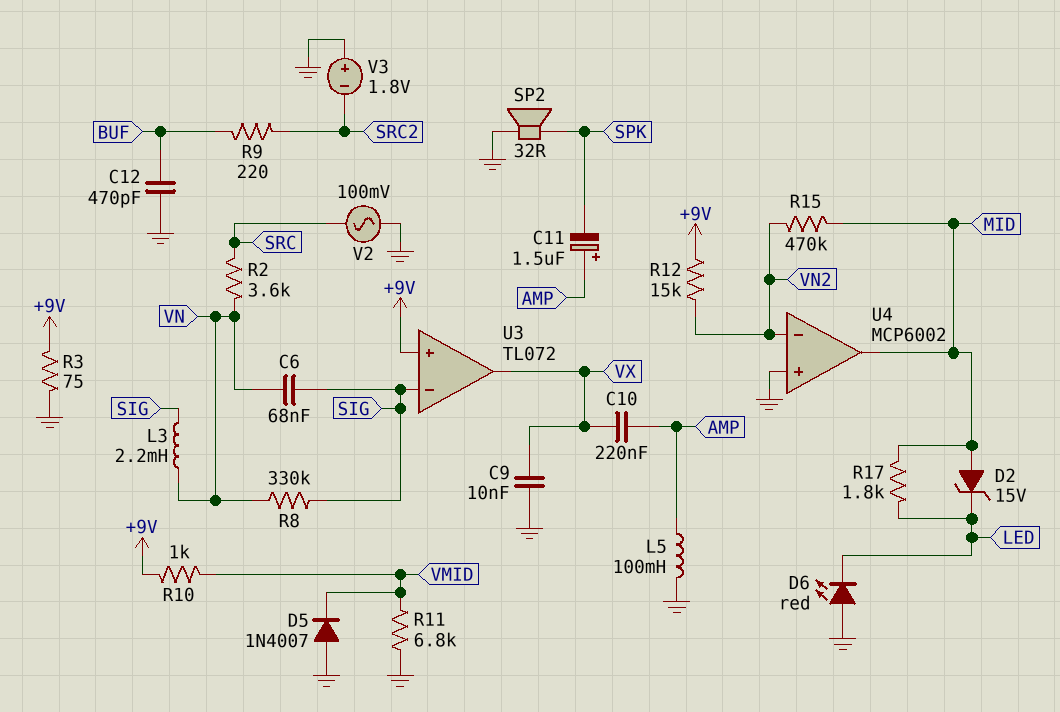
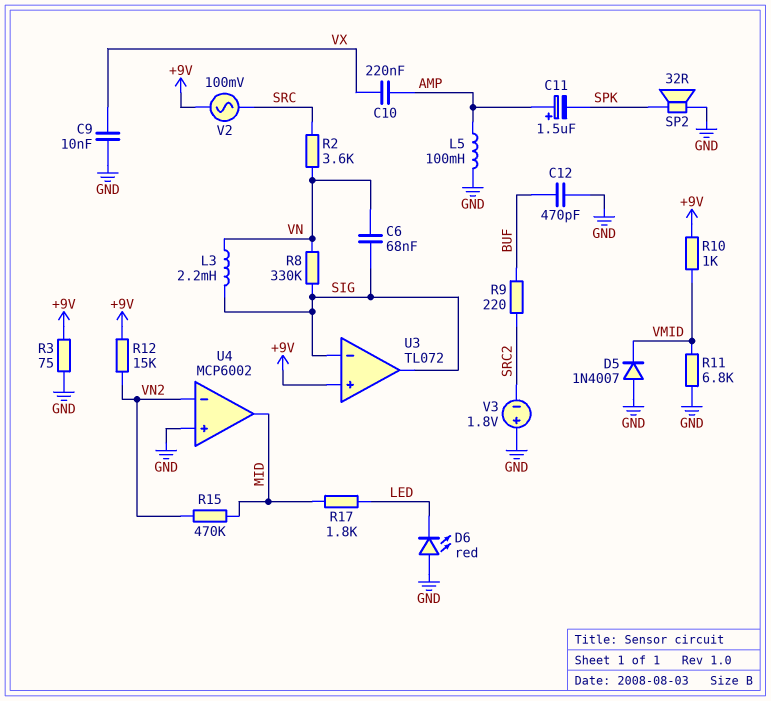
D2: zener 15V (A MID, K LED) -> none
U3 pin out: VX -> SIG
V2: AC 100mV (GND, SRC) -> AC 100mV (+9V, SRC)

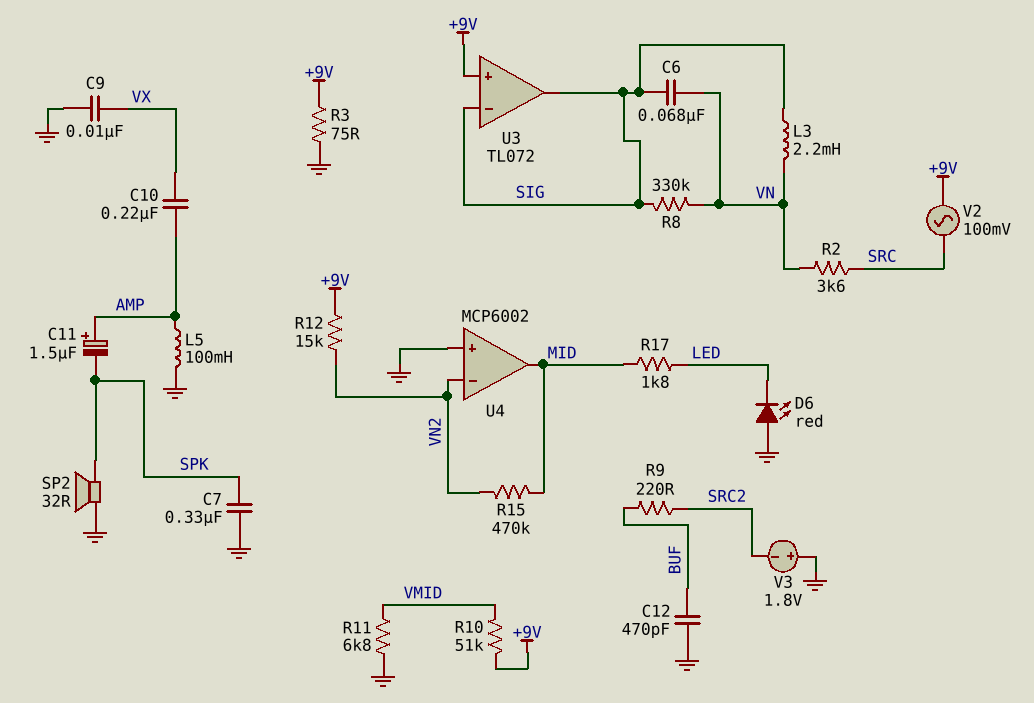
C7: none -> 330nF (GND, SPK)
D5: diode 1N4007 (A GND, K VMID) -> none
R10: 1k (+9V, VMID) -> 51k (+9V, VMID)

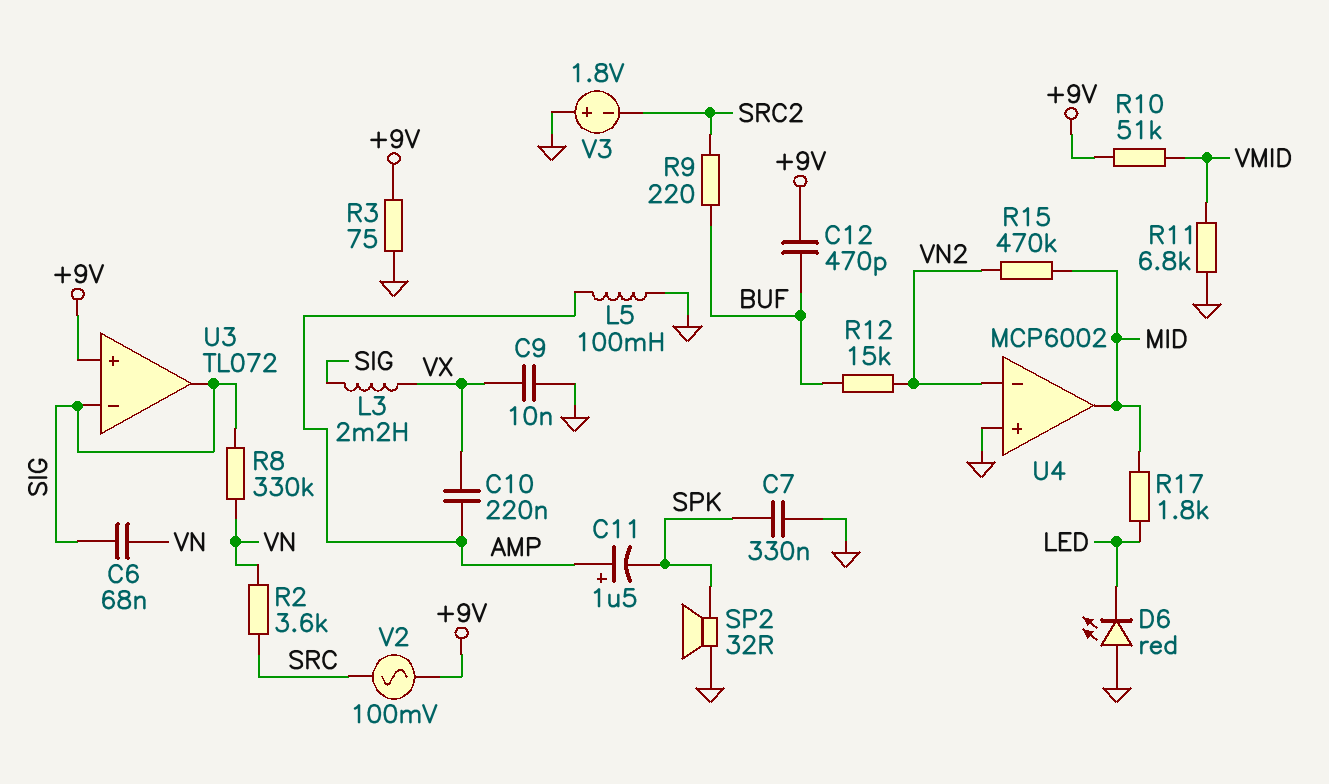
C12: 470pF (BUF, GND) -> 470pF (+9V, BUF)
L3: 2.2mH (SIG, VN) -> 2.2mH (SIG, VX)
R12: 15k (+9V, VN2) -> 15k (BUF, VN2)

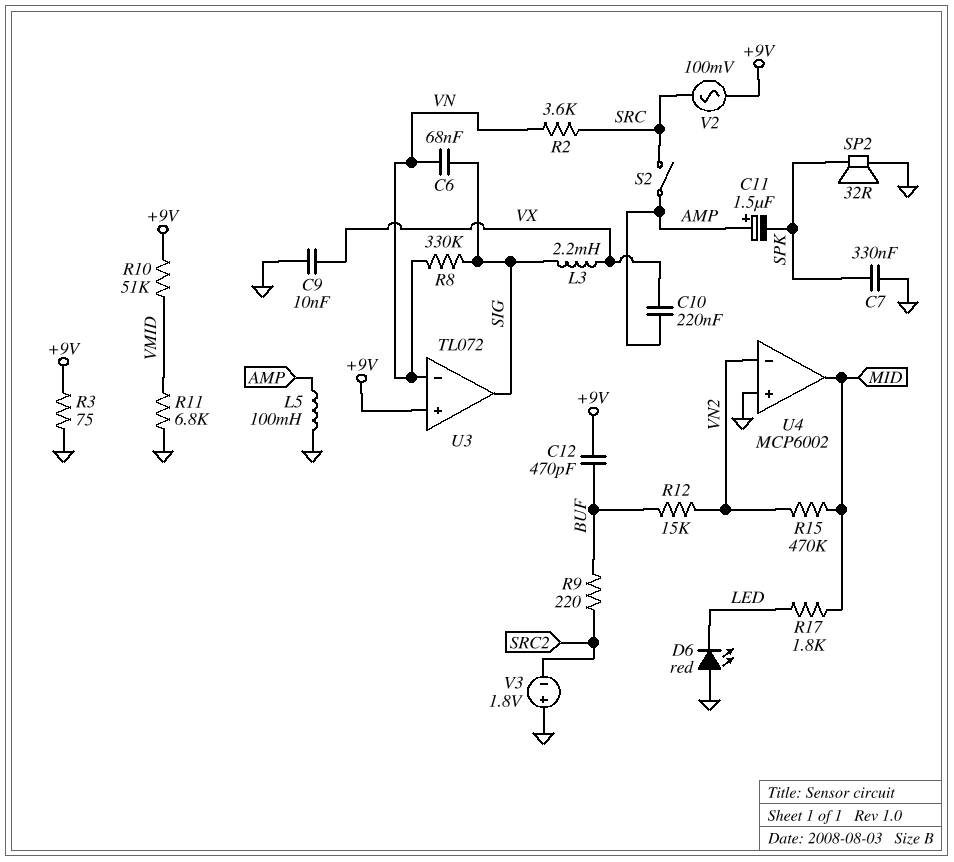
S2: none -> switch (AMP, SRC)
U3 pin in-: SIG -> VN

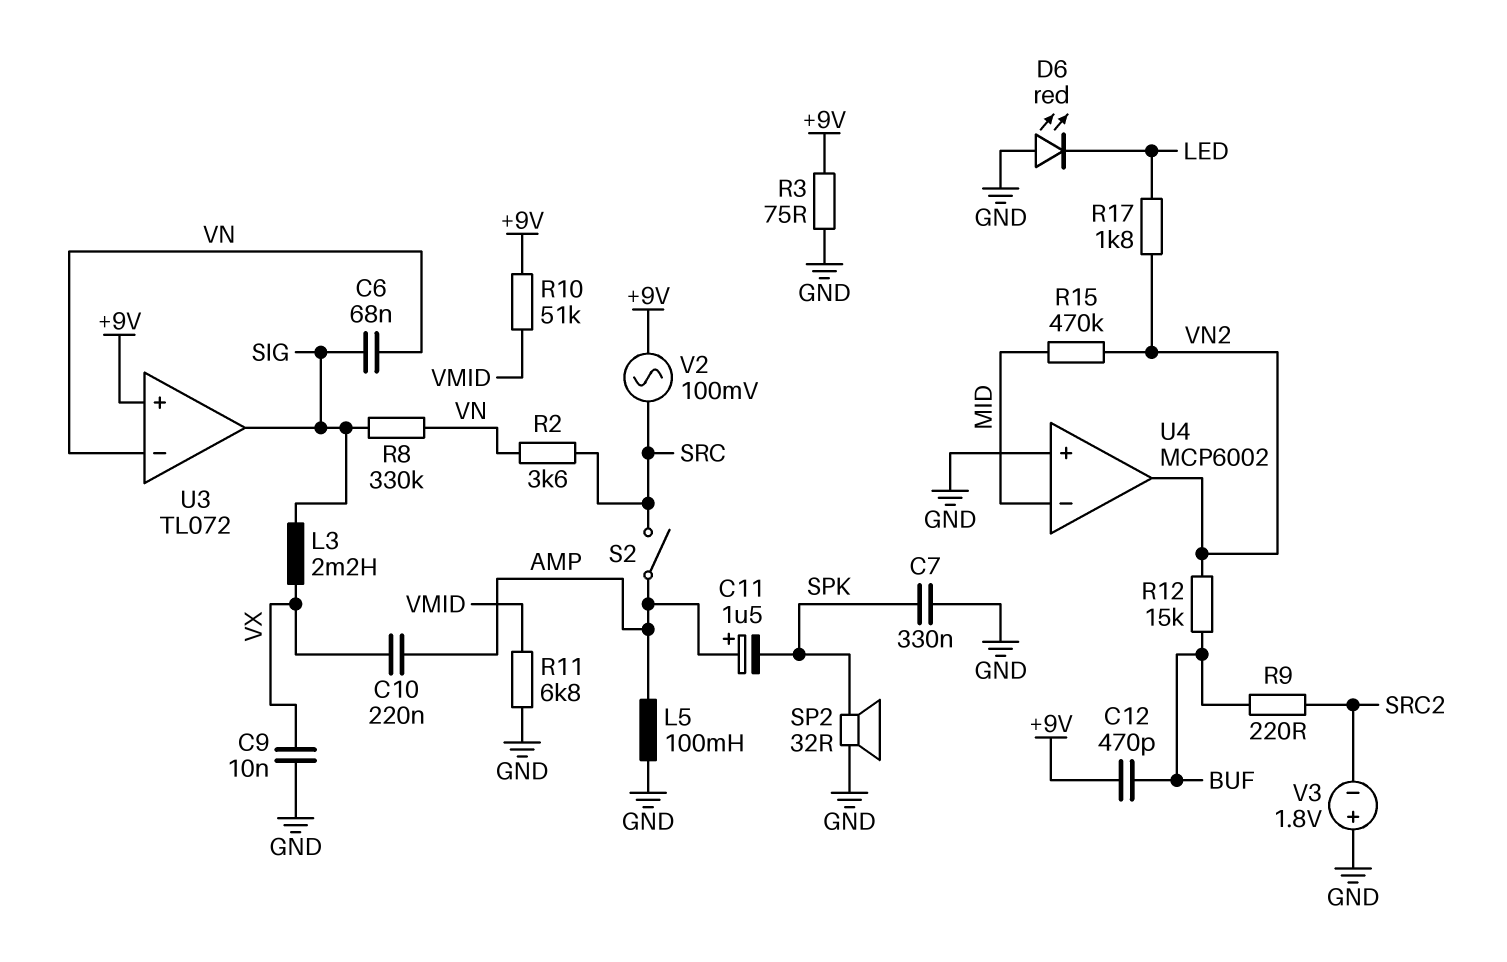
R17: 1.8k (LED, MID) -> 1.8k (LED, VN2)
U4 pin in-: VN2 -> MID
U4 pin out: MID -> VN2

